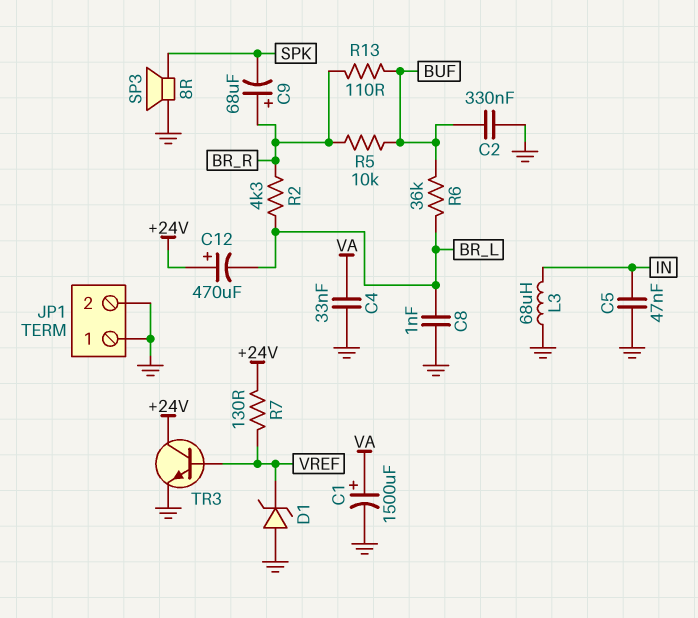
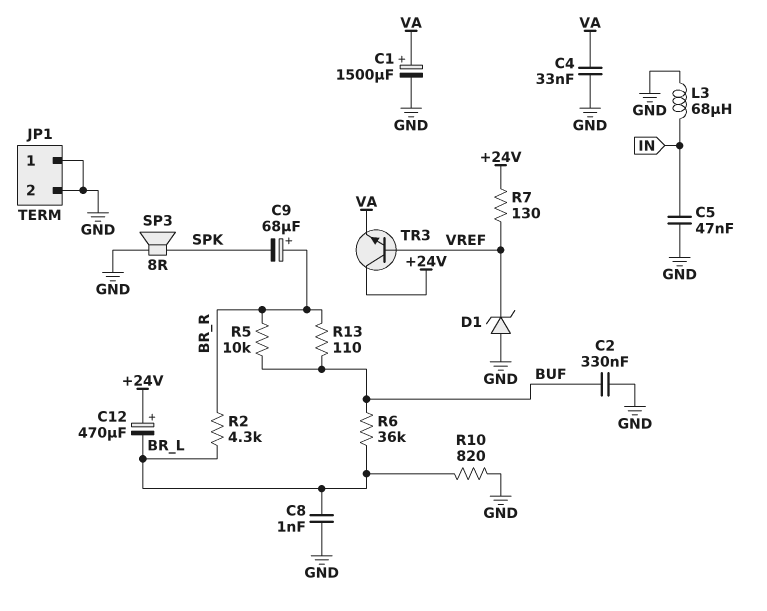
R10: none -> 820 (BR_L, GND)
TR3: NPN (B VREF, C +24V, E GND) -> NPN (B VREF, C +24V, E VA)

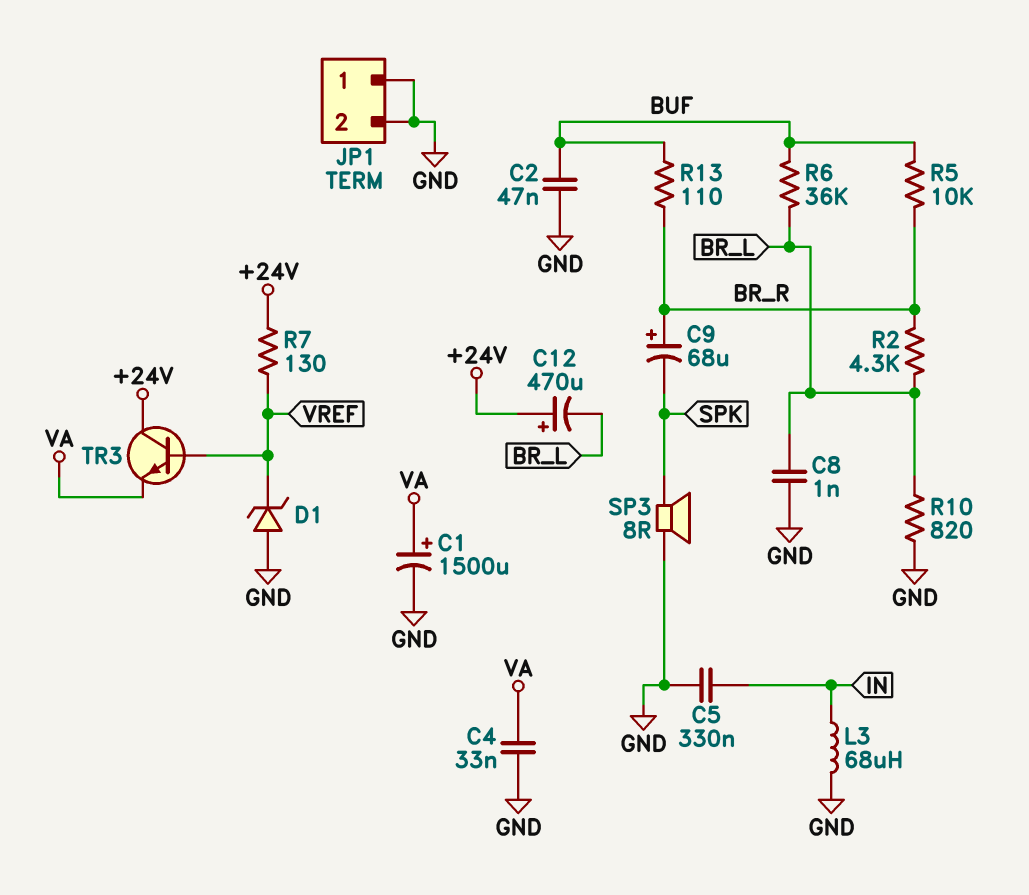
C2: 330nF (BUF, GND) -> 47nF (BUF, GND)
C5: 47nF (GND, IN) -> 330nF (GND, IN)

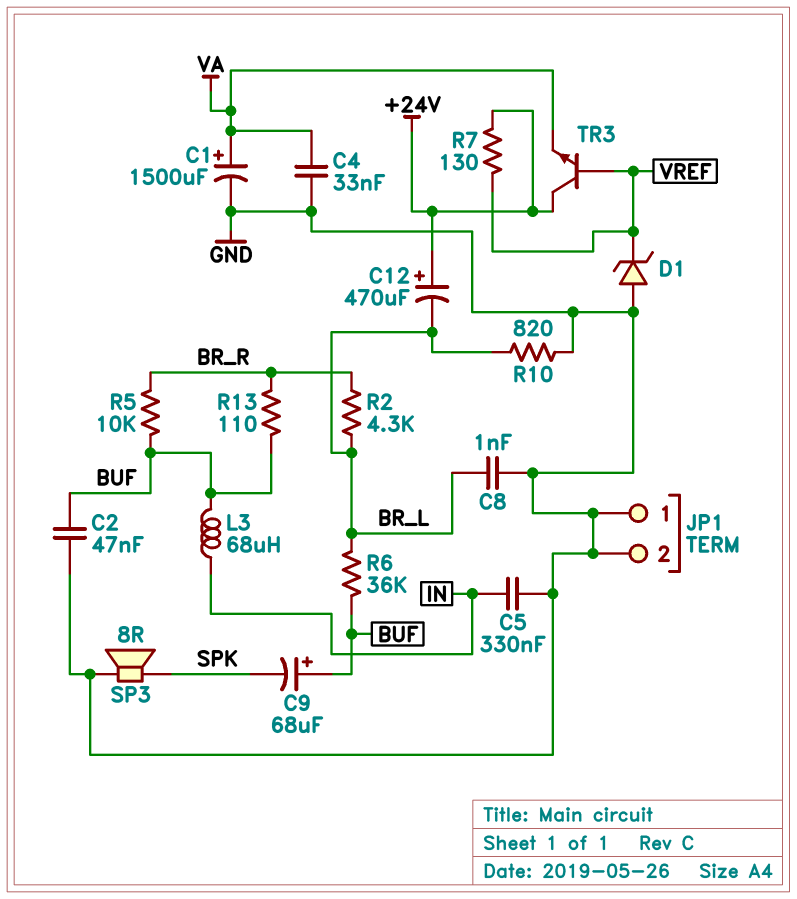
C9: 68uF (plus BR_R, minus SPK) -> 68uF (plus BUF, minus SPK)
L3: 68uH (GND, IN) -> 68uH (BUF, IN)

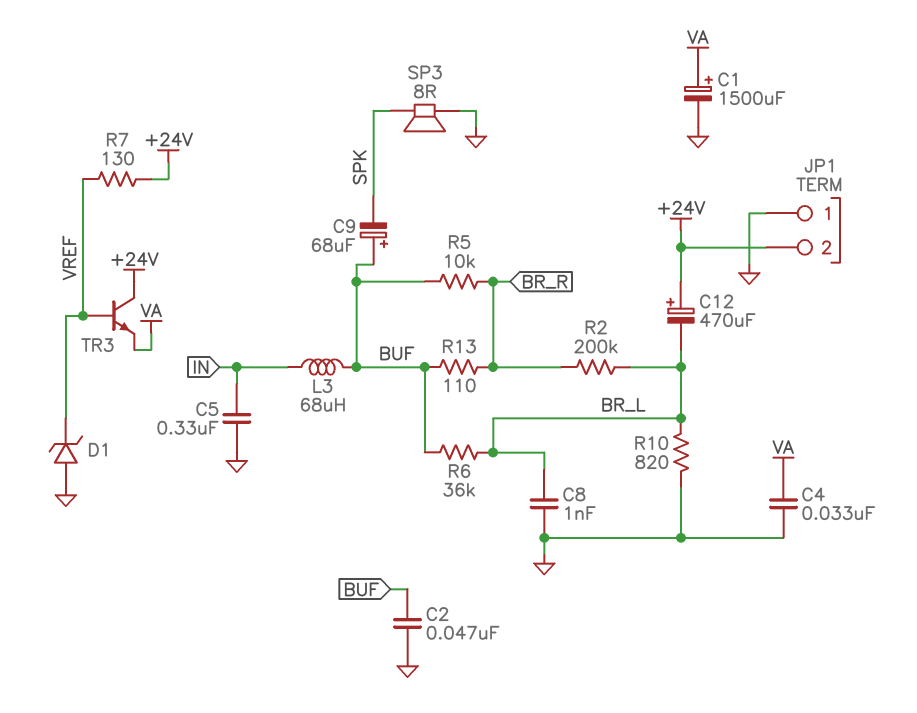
JP1 pin 2: GND -> +24V
R2: 4.3k (BR_L, BR_R) -> 200k (BR_L, BR_R)

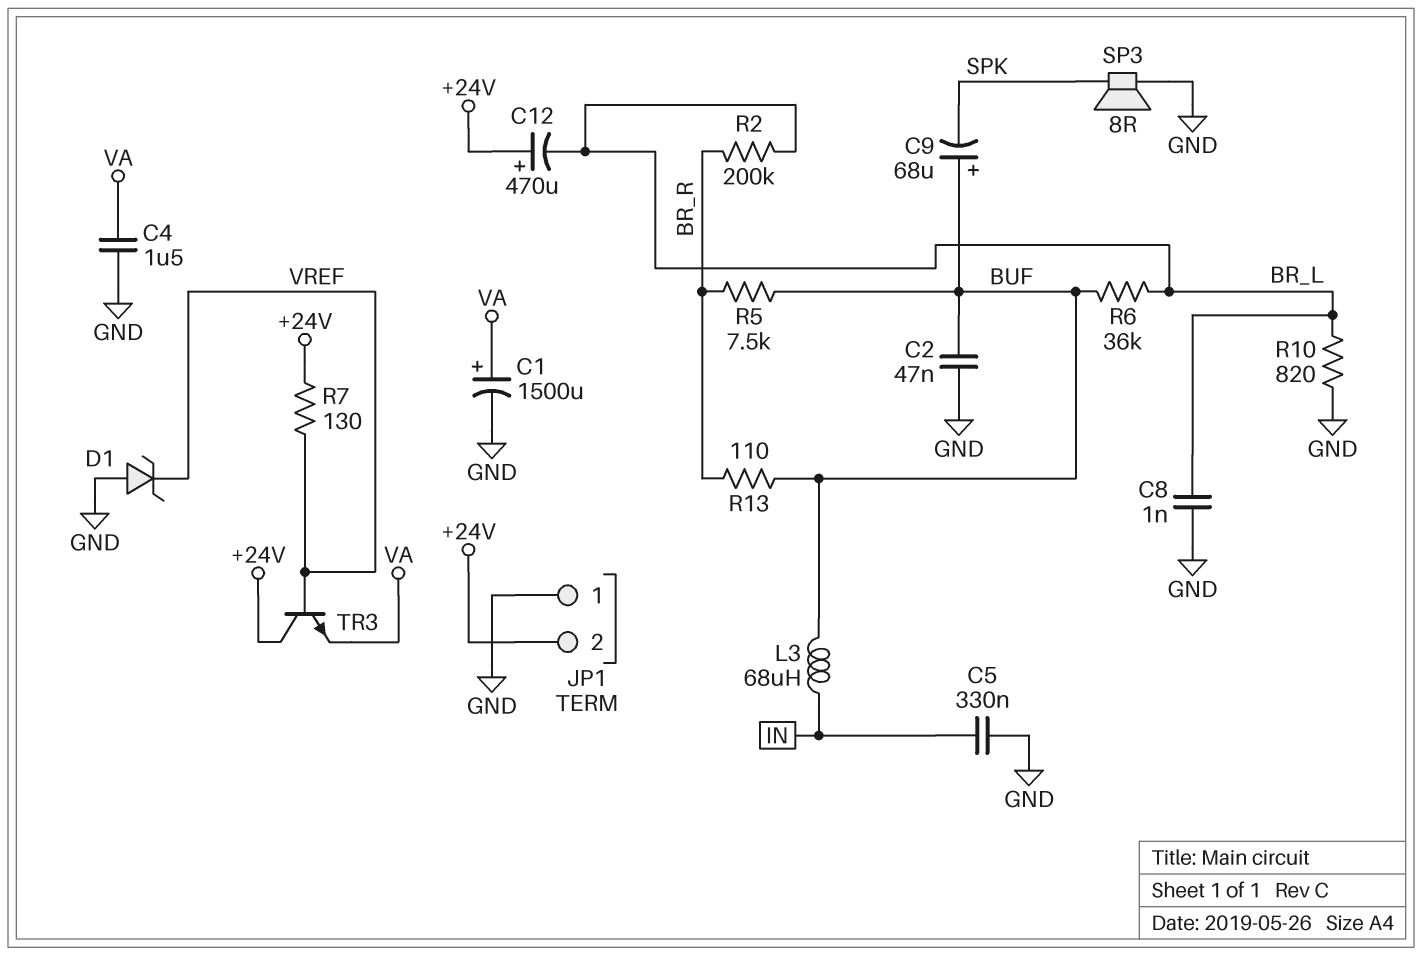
C4: 33nF (GND, VA) -> 1.5uF (GND, VA)
R5: 10k (BR_R, BUF) -> 7.5k (BR_R, BUF)

